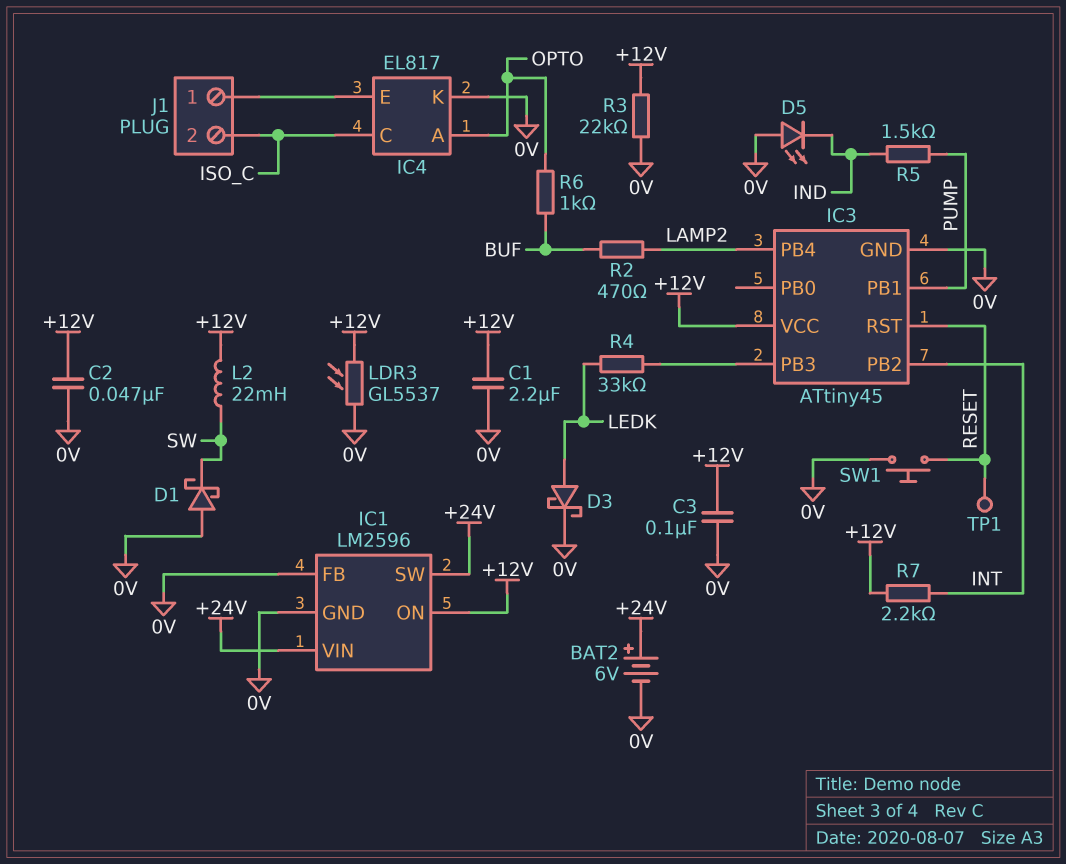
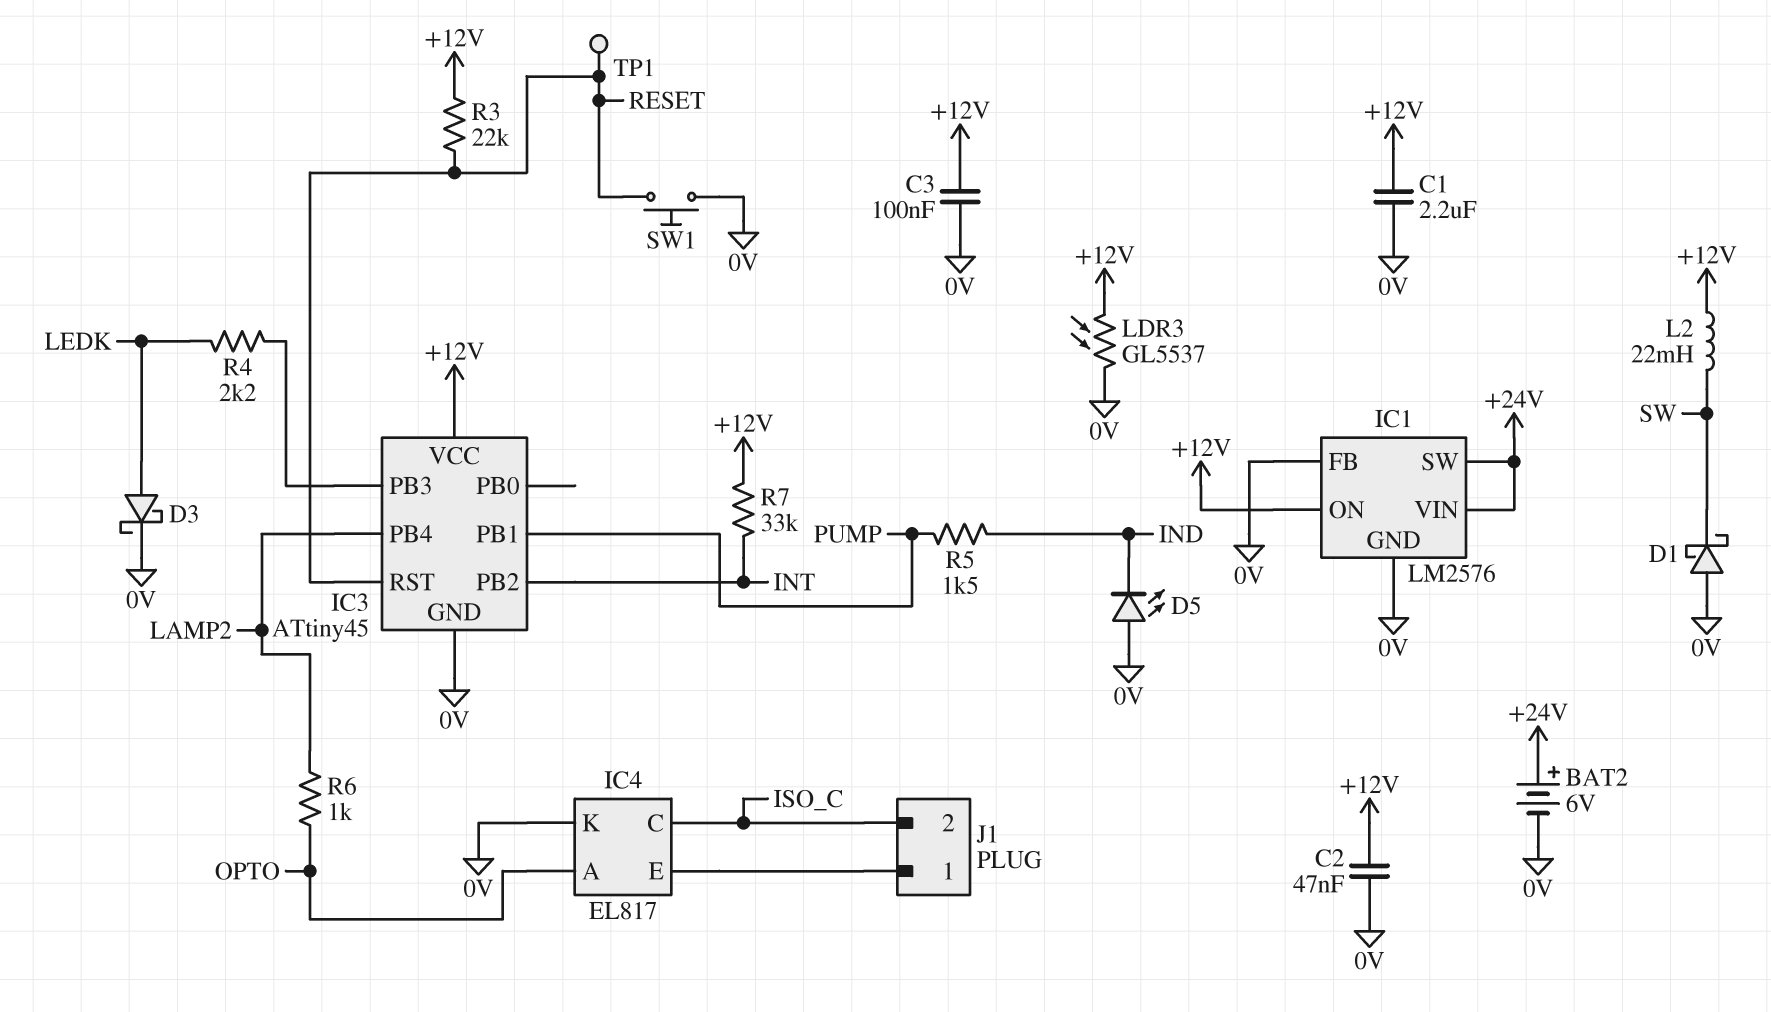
IC1: LM2596 -> LM2576
R2: 470 (BUF, LAMP2) -> none
R3: 22k (+12V, 0V) -> 22k (+12V, RESET)
R4: 33k (IC3/PB3, LEDK) -> 2.2k (IC3/PB3, LEDK)
R6: 1k (BUF, OPTO) -> 1k (LAMP2, OPTO)
R7: 2.2k (+12V, INT) -> 33k (+12V, INT)

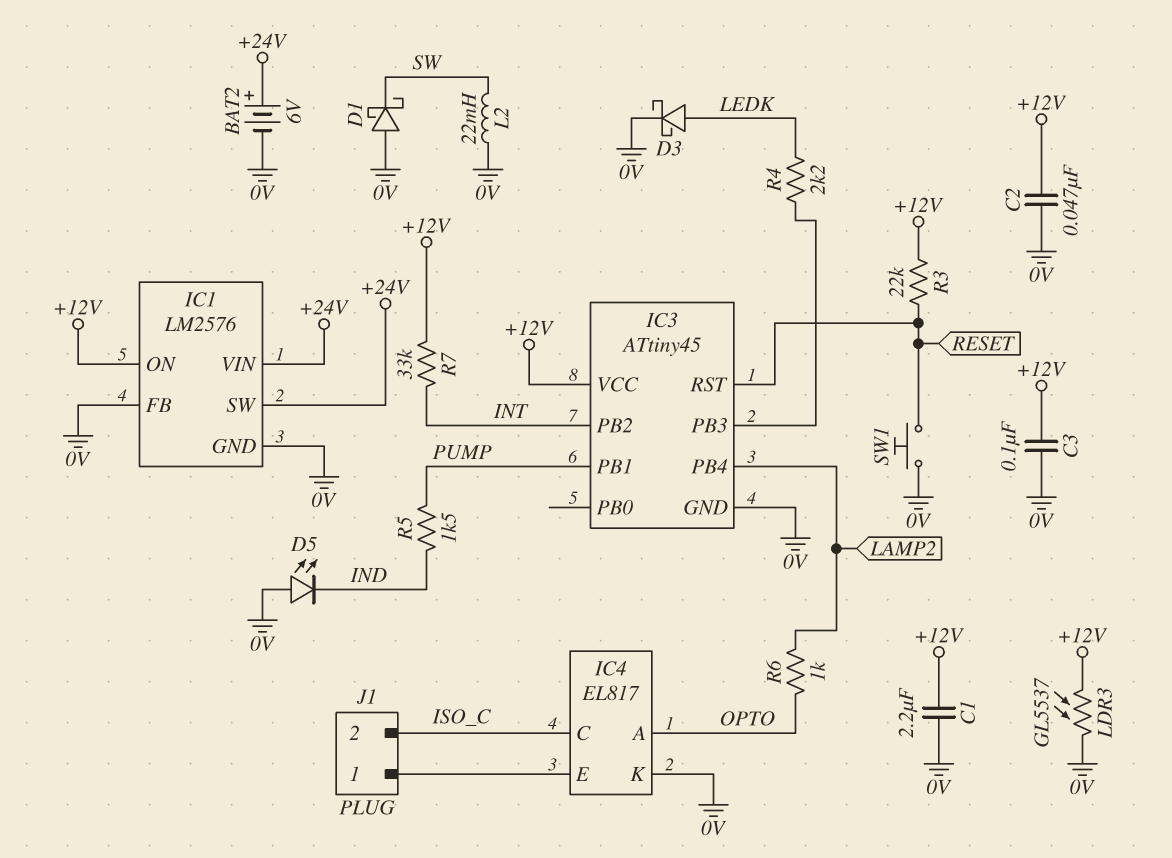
L2: 22mH (+12V, SW) -> 22mH (0V, SW)
TP1: test point (RESET) -> none

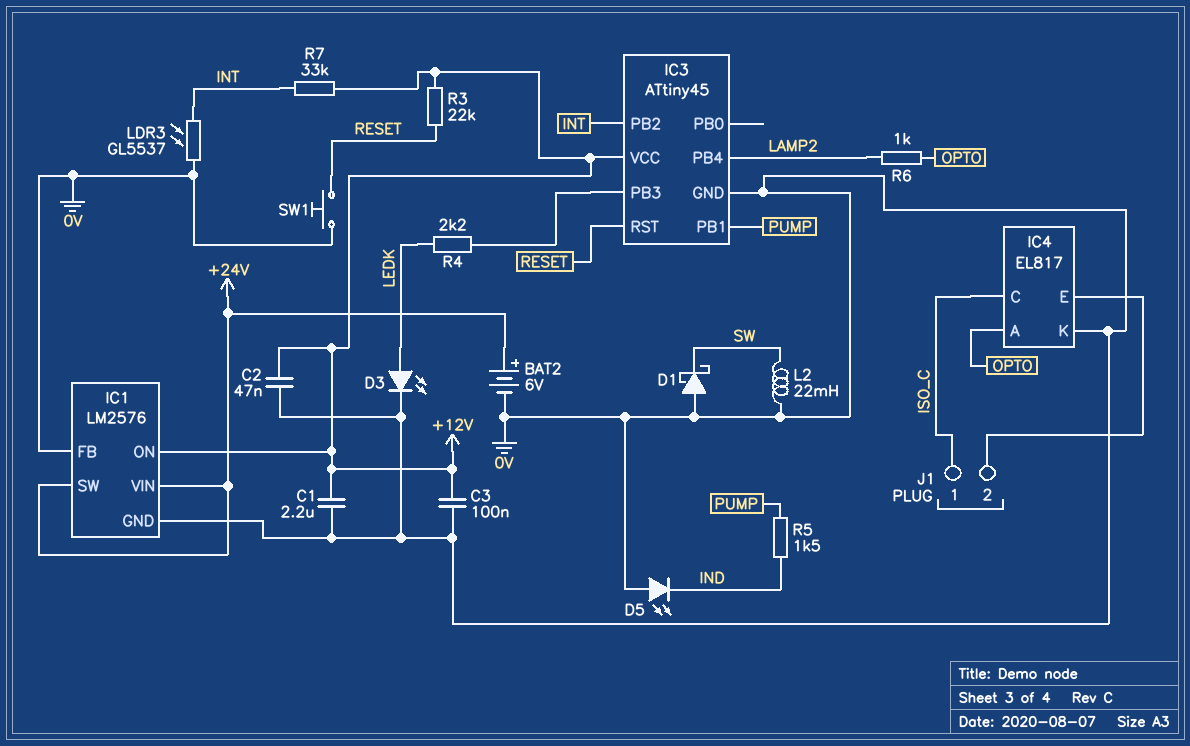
D3: schottky (A LEDK, K 0V) -> LED (A LEDK, K 0V)
J1 pin 1: IC4/E -> ISO_C
J1 pin 2: ISO_C -> IC4/E
LDR3: GL5537 (+12V, 0V) -> GL5537 (0V, INT)

